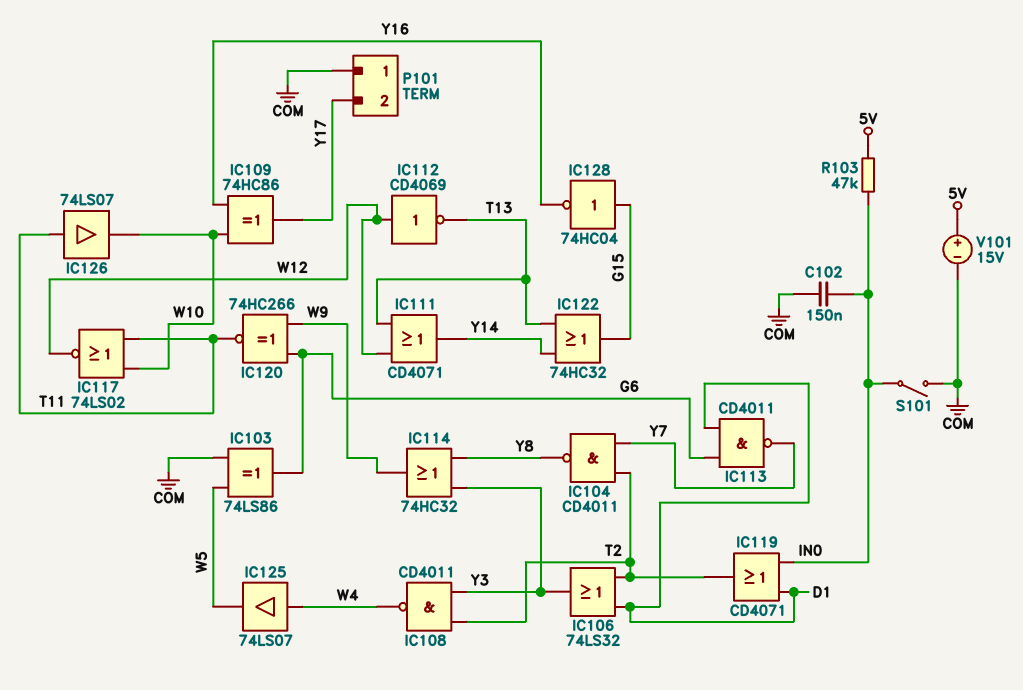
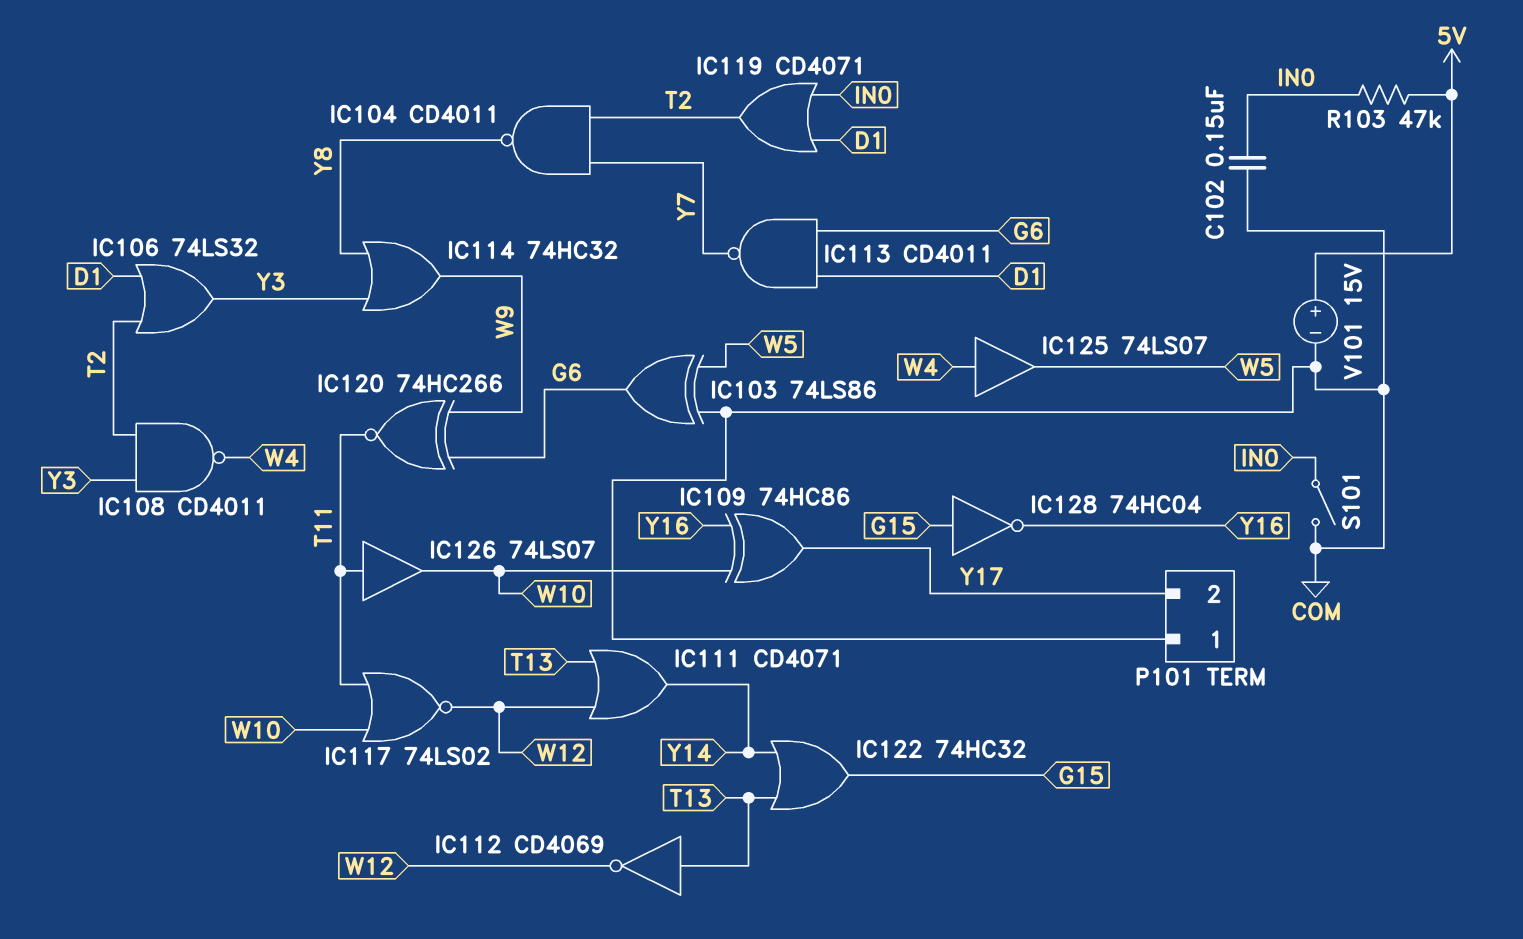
IC112: NOT CD4069 (in W12, out T13) -> NOT CD4069 (in T13, out W12)

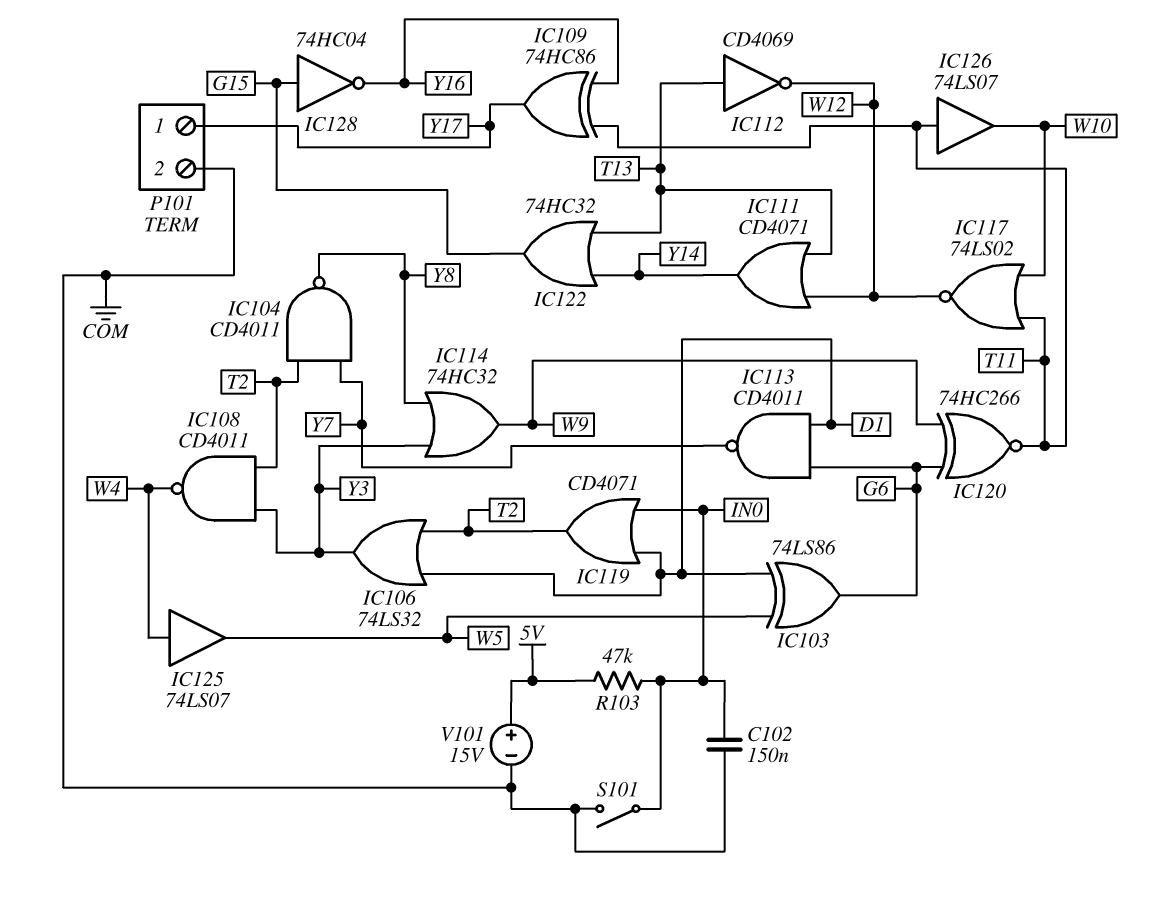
IC103: XOR 74LS86 (in COM, in W5, out G6) -> XOR 74LS86 (in D1, in W5, out G6)
IC109: XOR 74HC86 (in W10, in Y16, out Y17) -> XOR 74HC86 (in T11, in Y16, out Y17)
P101 pin 1: COM -> Y17
P101 pin 2: Y17 -> COM

